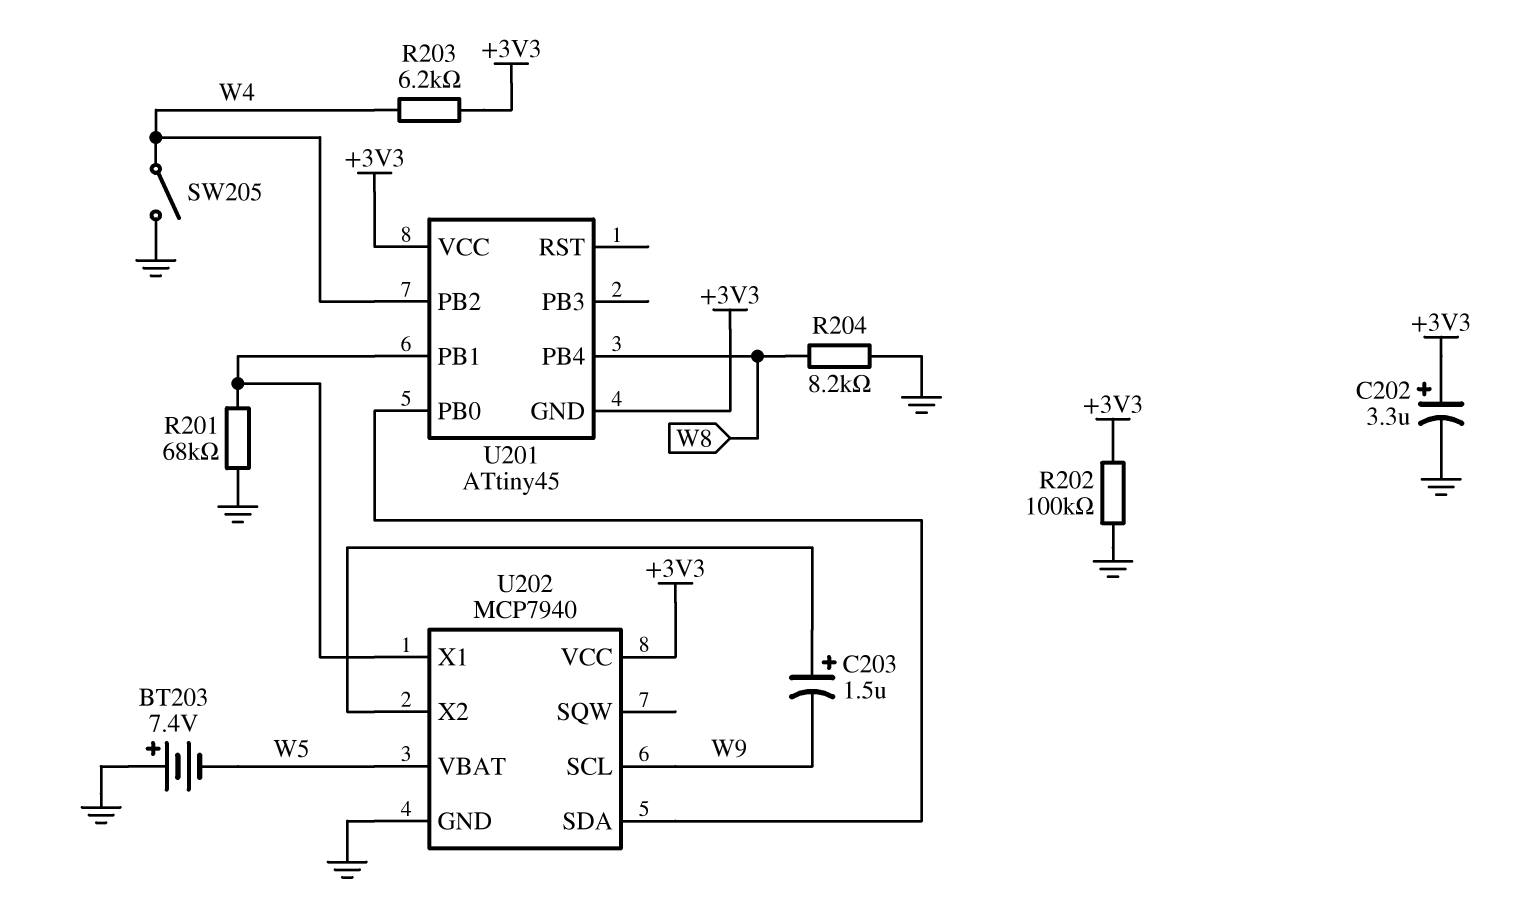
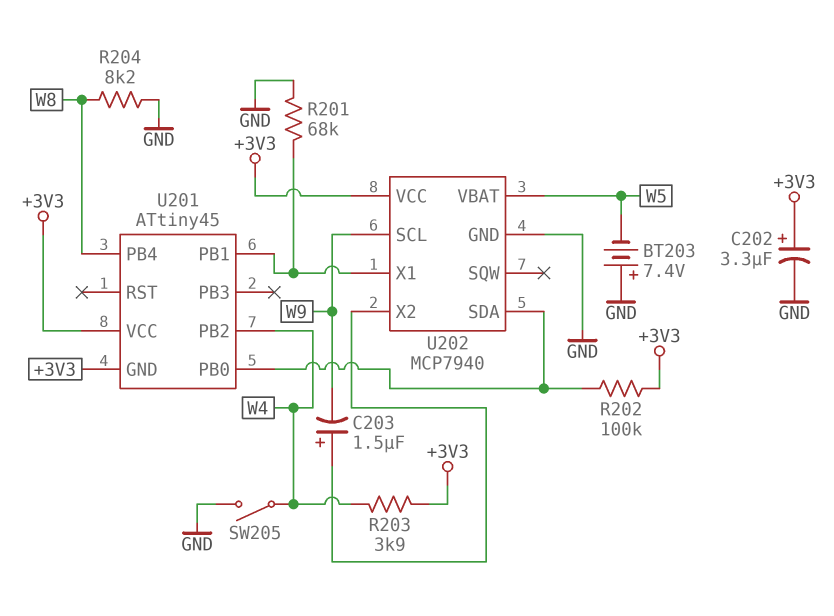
R202: 100k (+3V3, GND) -> 100k (+3V3, U201/PB0)
R203: 6.2k (+3V3, W4) -> 3.9k (+3V3, W4)

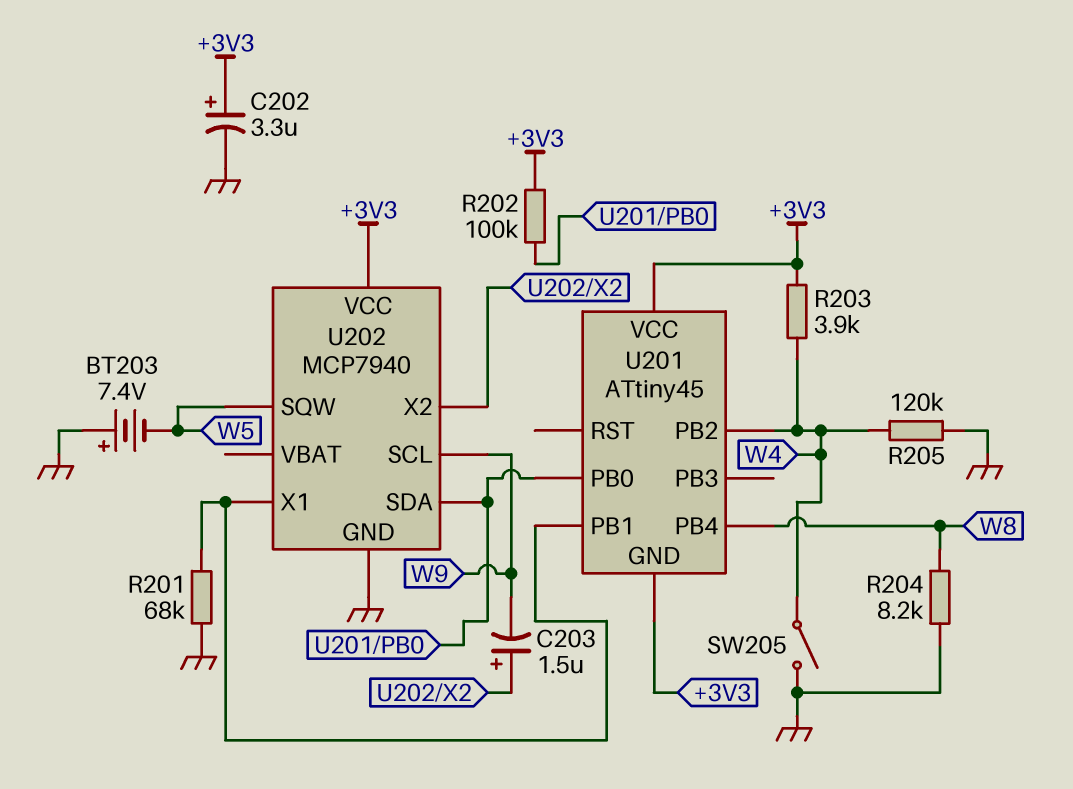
R205: none -> 120k (GND, W4)
U202 pin SQW: none -> W5
U202 pin VBAT: W5 -> none

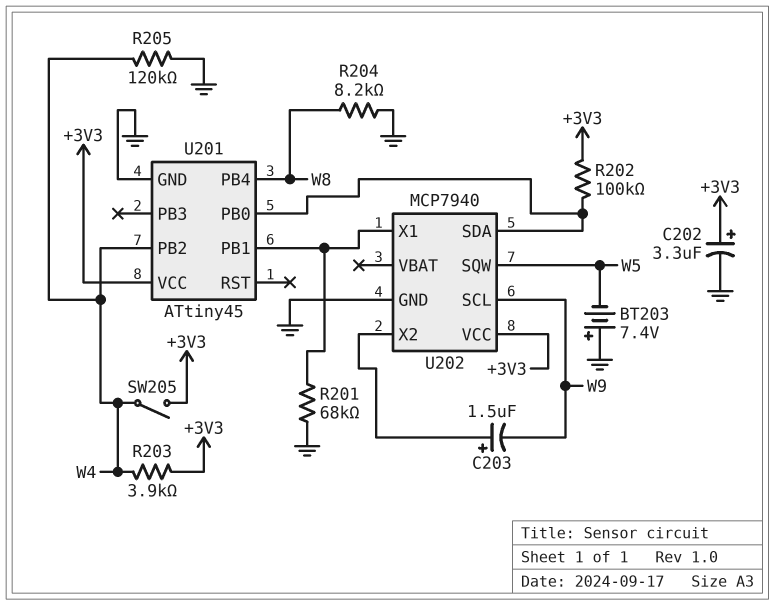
SW205: switch (GND, W4) -> switch (+3V3, W4)
U201 pin GND: +3V3 -> GND

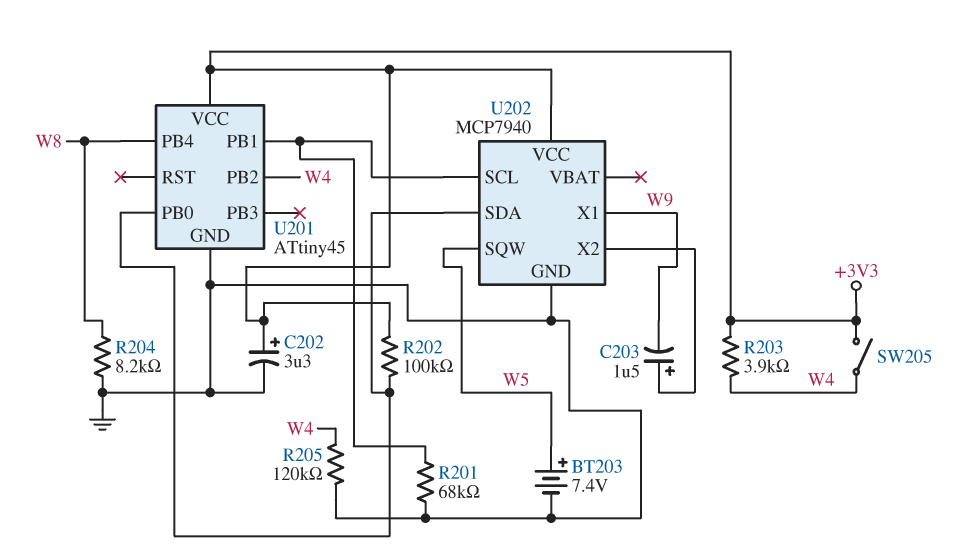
BT203: 7.4V (plus GND, minus W5) -> 7.4V (plus W5, minus GND)
U202 pin SCL: W9 -> U201/PB1
U202 pin X1: U201/PB1 -> W9

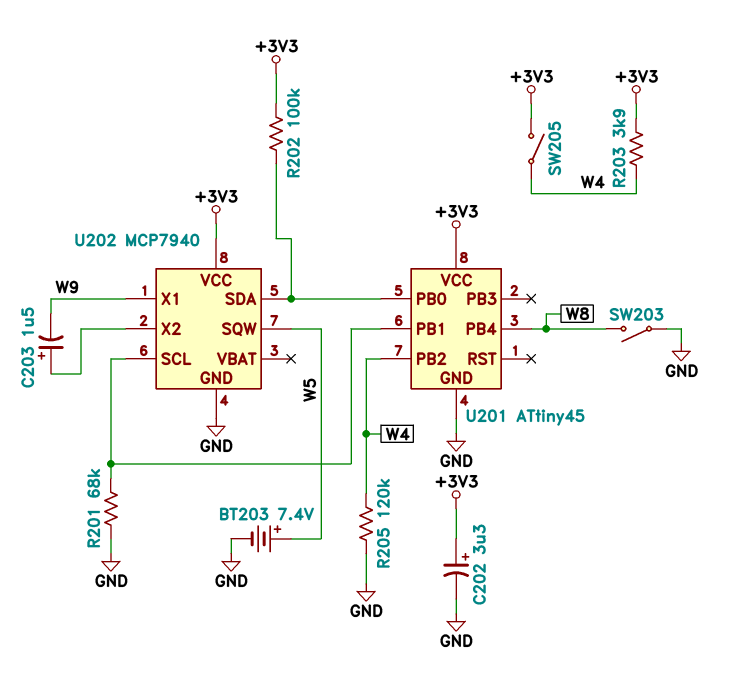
R204: 8.2k (GND, W8) -> none
SW203: none -> switch (GND, W8)

